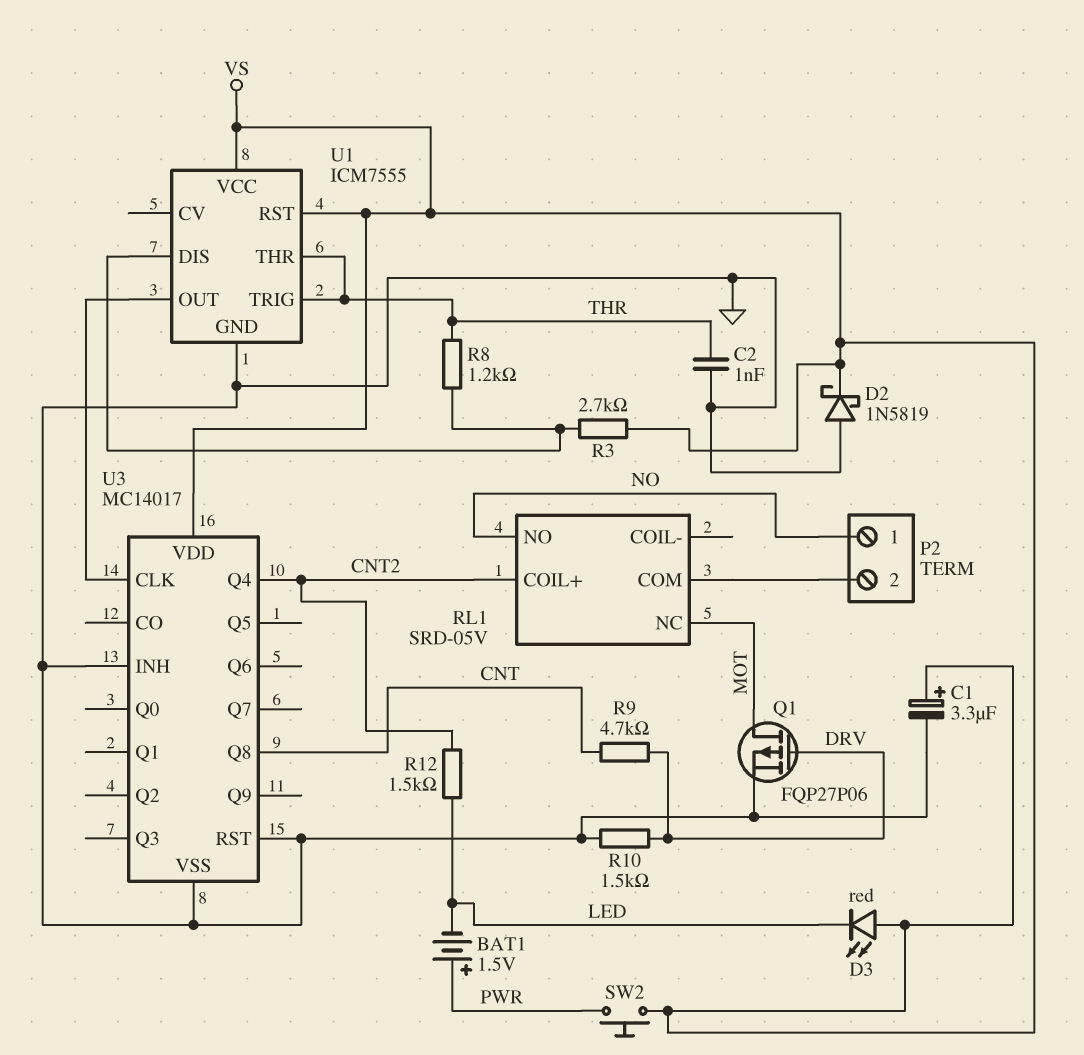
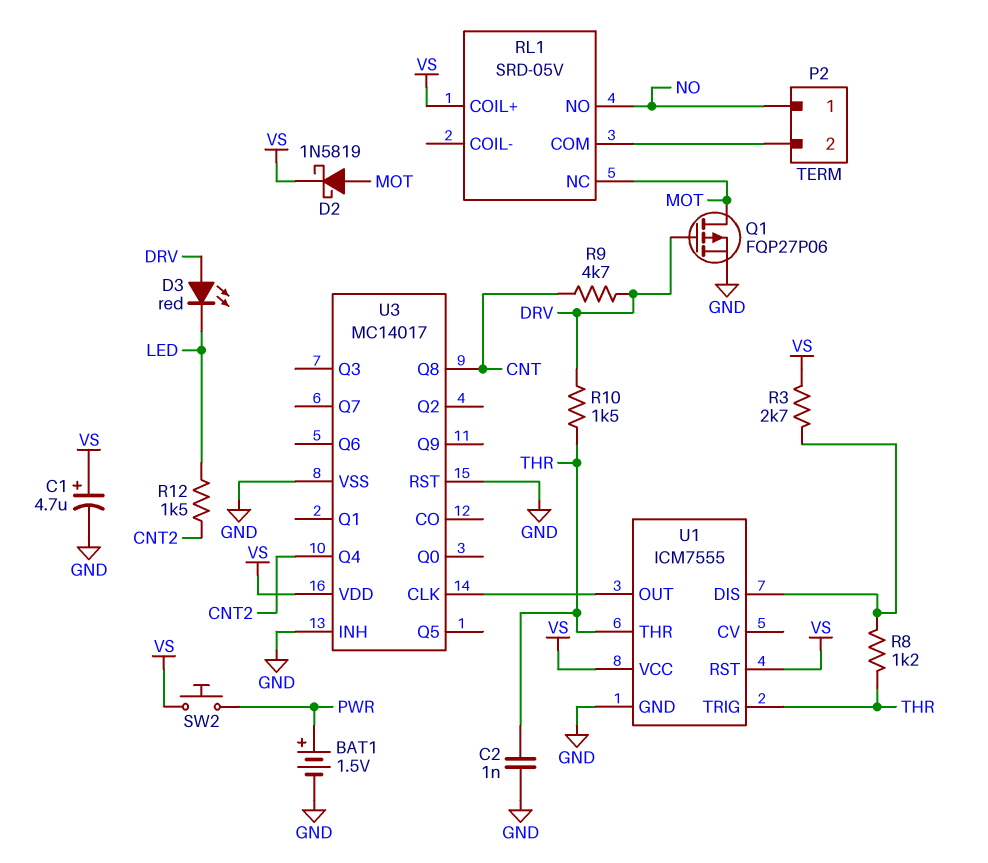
BAT1: 1.5V (plus PWR, minus LED) -> 1.5V (plus PWR, minus GND)
C1: 3.3uF (plus VS, minus GND) -> 4.7uF (plus VS, minus GND)
D2: schottky 1N5819 (A GND, K VS) -> schottky 1N5819 (A MOT, K VS)
D3: LED red (A VS, K LED) -> LED red (A DRV, K LED)
R10: 1.5k (DRV, GND) -> 1.5k (DRV, THR)
RL1 pin COIL+: CNT2 -> VS

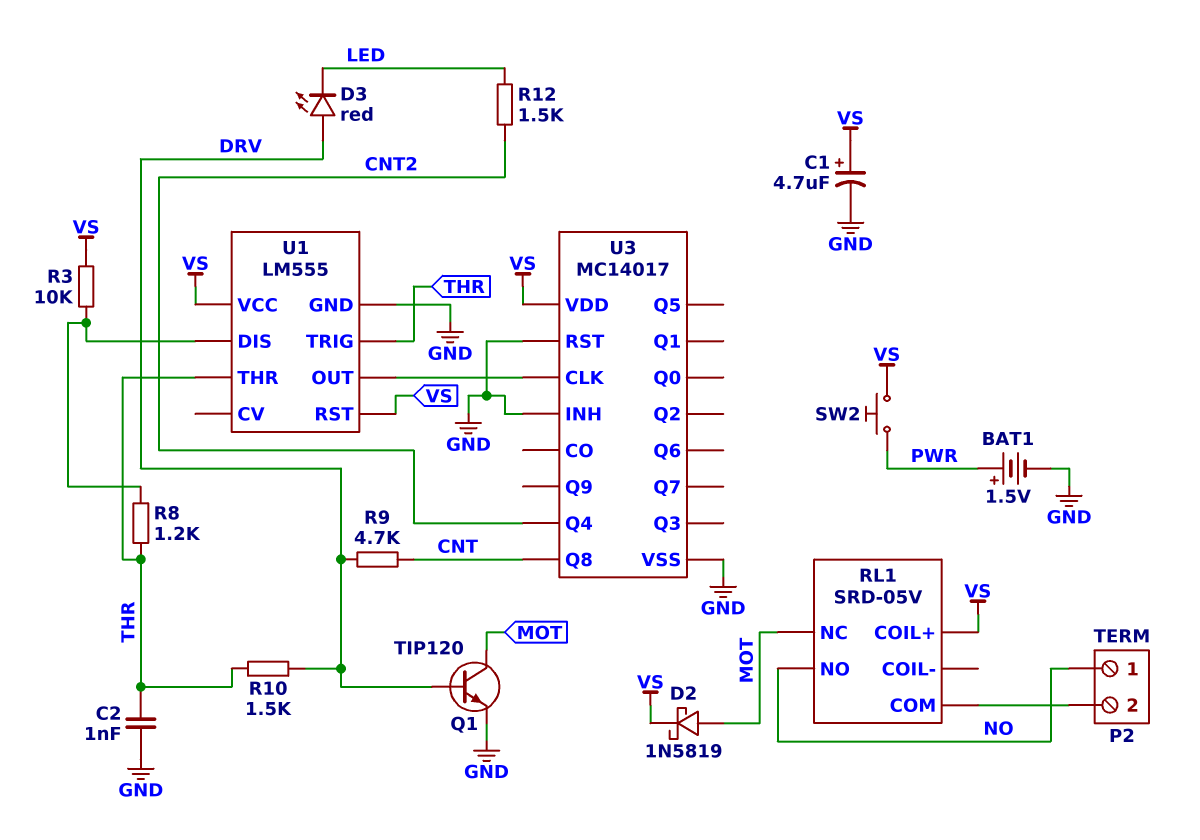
Q1: PMOS FQP27P06 (G DRV, D MOT, S GND) -> NPN TIP120 (B DRV, C MOT, E GND)
R3: 2.7k (U1/DIS, VS) -> 10k (U1/DIS, VS)
U1: ICM7555 -> LM555

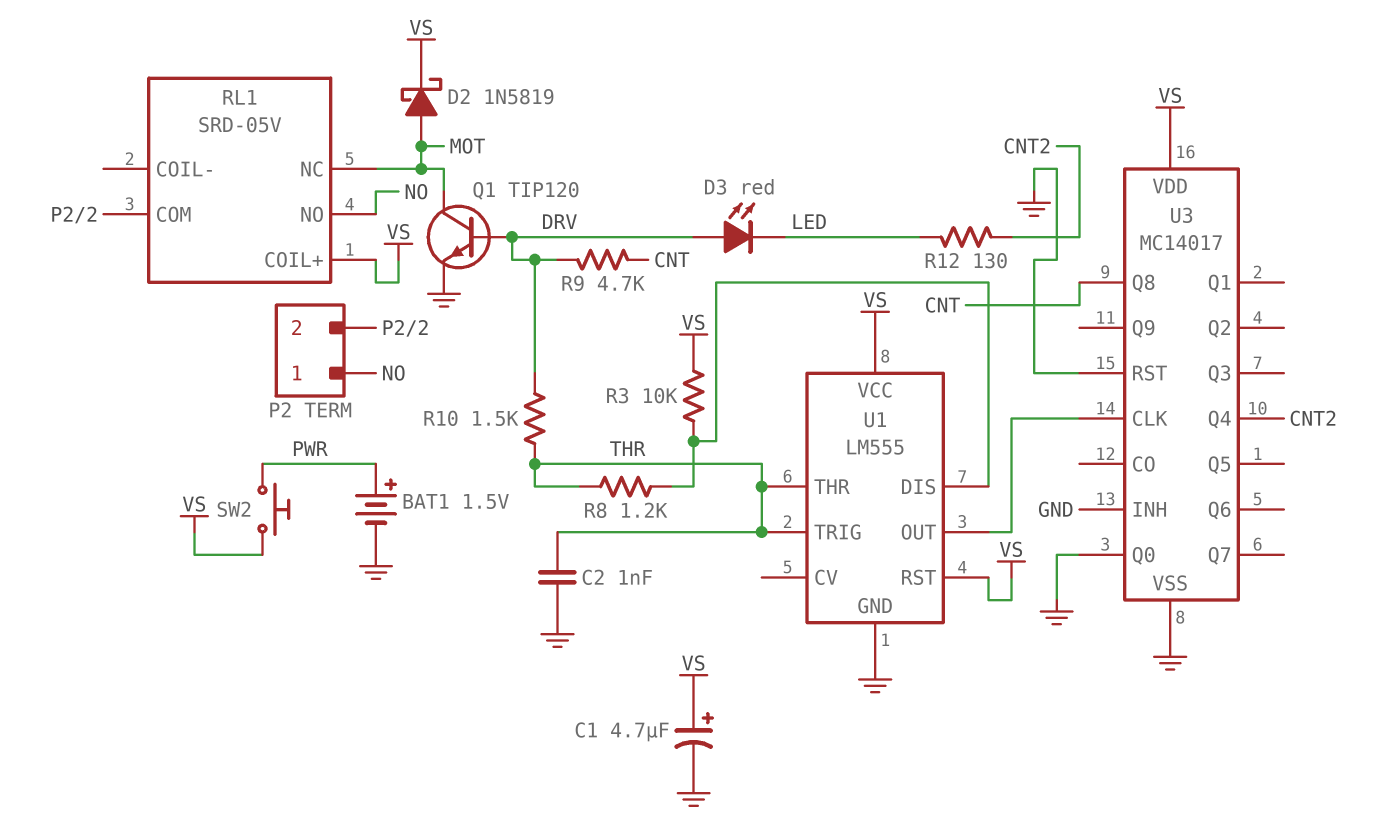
R12: 1.5k (CNT2, LED) -> 130 (CNT2, LED)
U3 pin Q0: none -> GND

